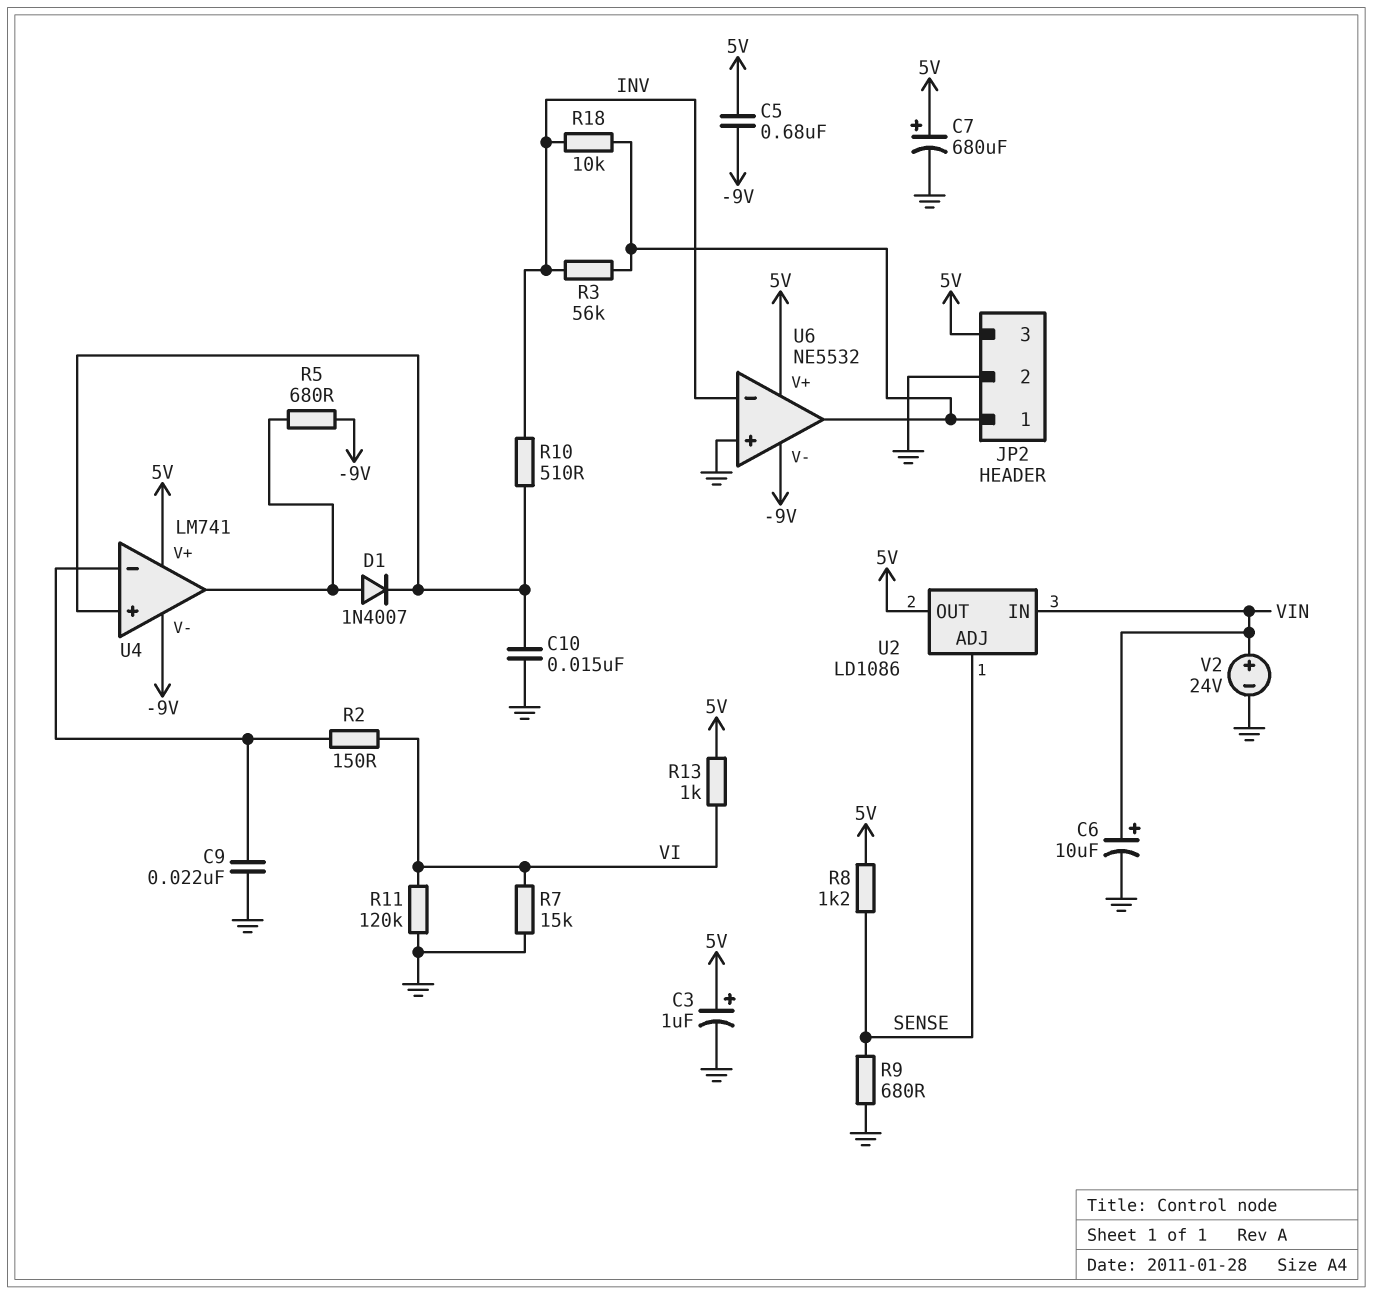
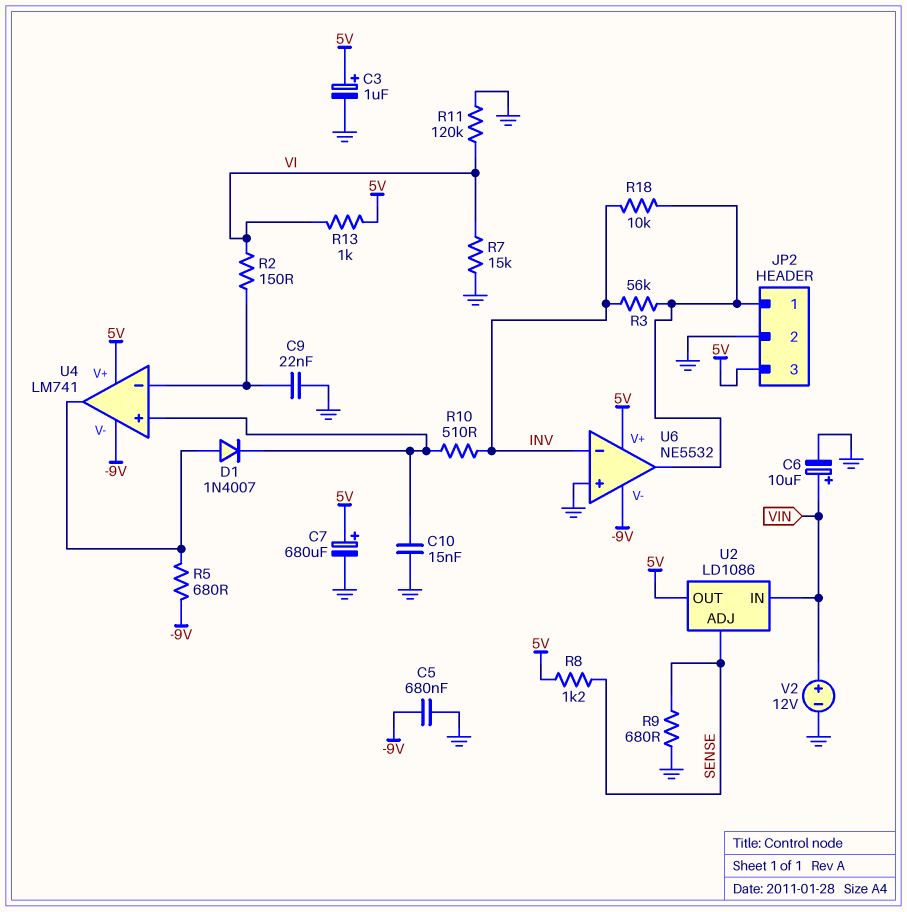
C5: 680nF (-9V, 5V) -> 680nF (-9V, GND)
V2: 24V (plus VIN, minus GND) -> 12V (plus VIN, minus GND)

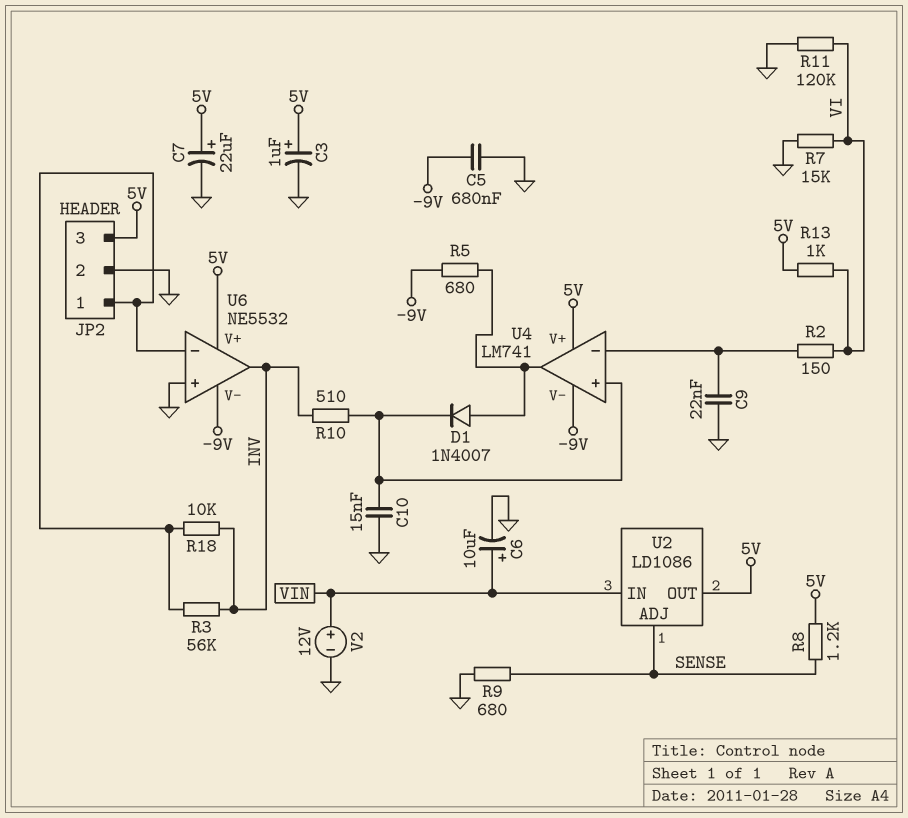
C7: 680uF (plus 5V, minus GND) -> 22uF (plus 5V, minus GND)
U6 pin in-: INV -> JP2/1
U6 pin out: JP2/1 -> INV

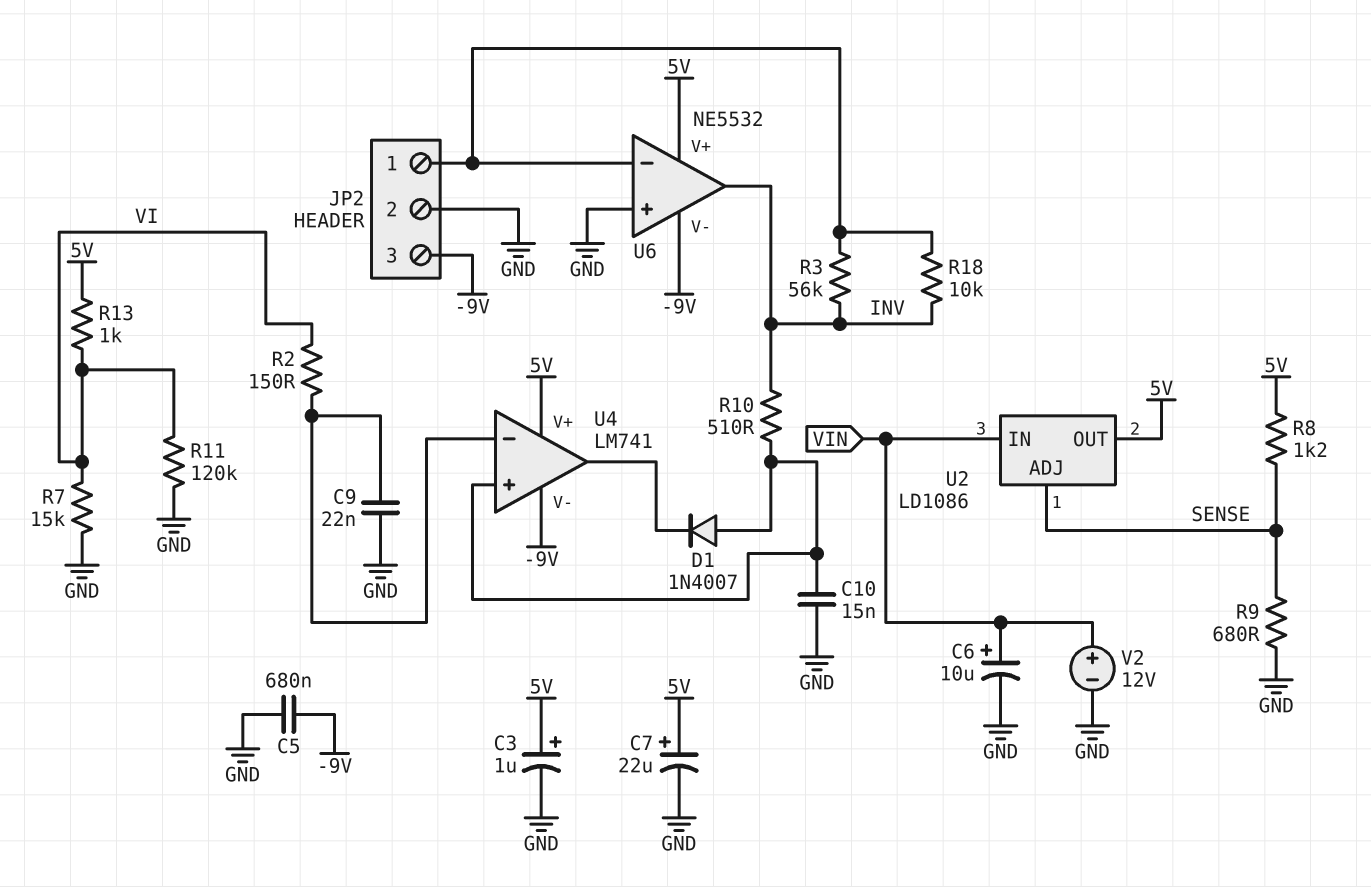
D1: diode 1N4007 (A U4/out, K U4/in+) -> diode 1N4007 (A U4/in+, K U4/out)
JP2 pin 3: 5V -> -9V
R5: 680 (-9V, U4/out) -> none

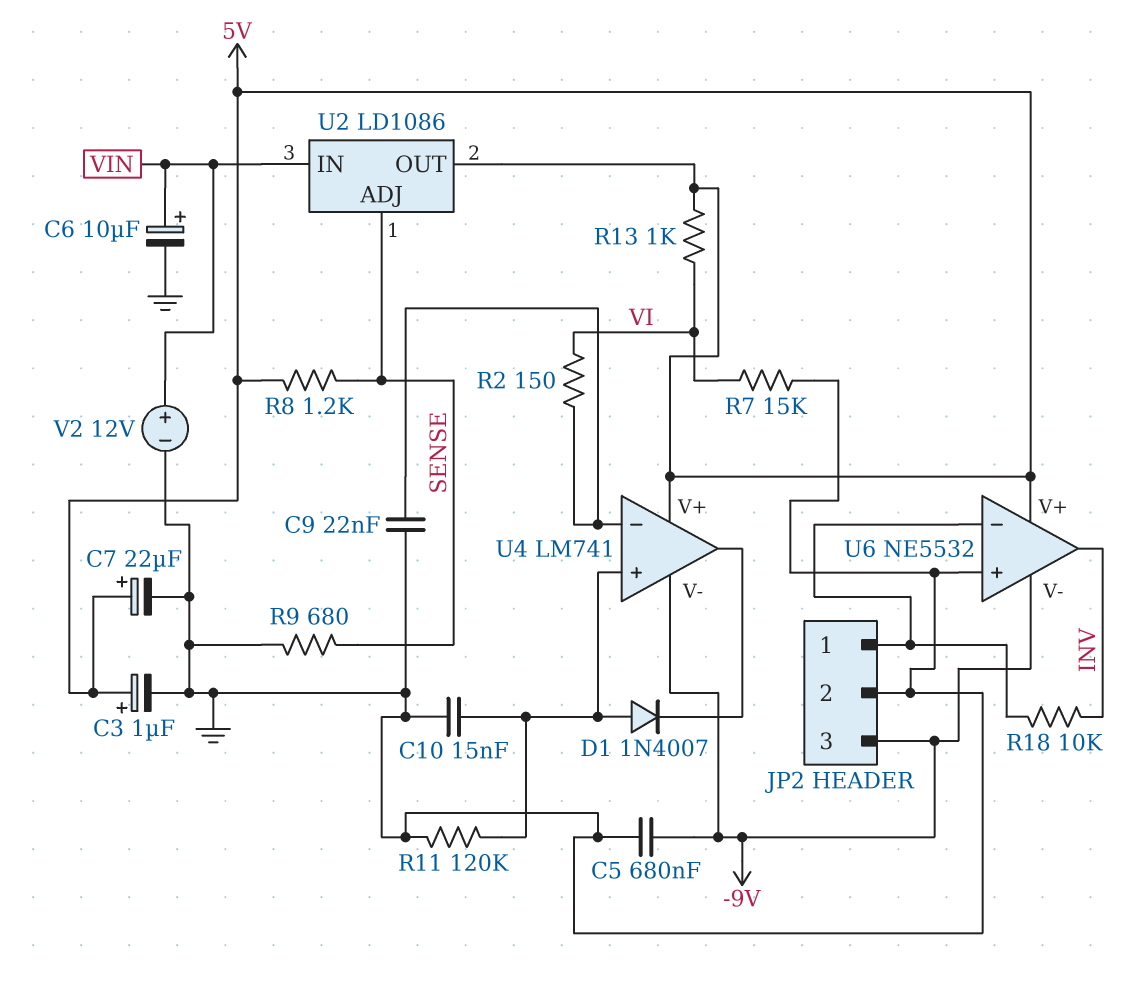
R3: 56k (INV, JP2/1) -> none
R10: 510 (INV, U4/in+) -> none
R11: 120k (GND, VI) -> 120k (GND, U4/in+)

